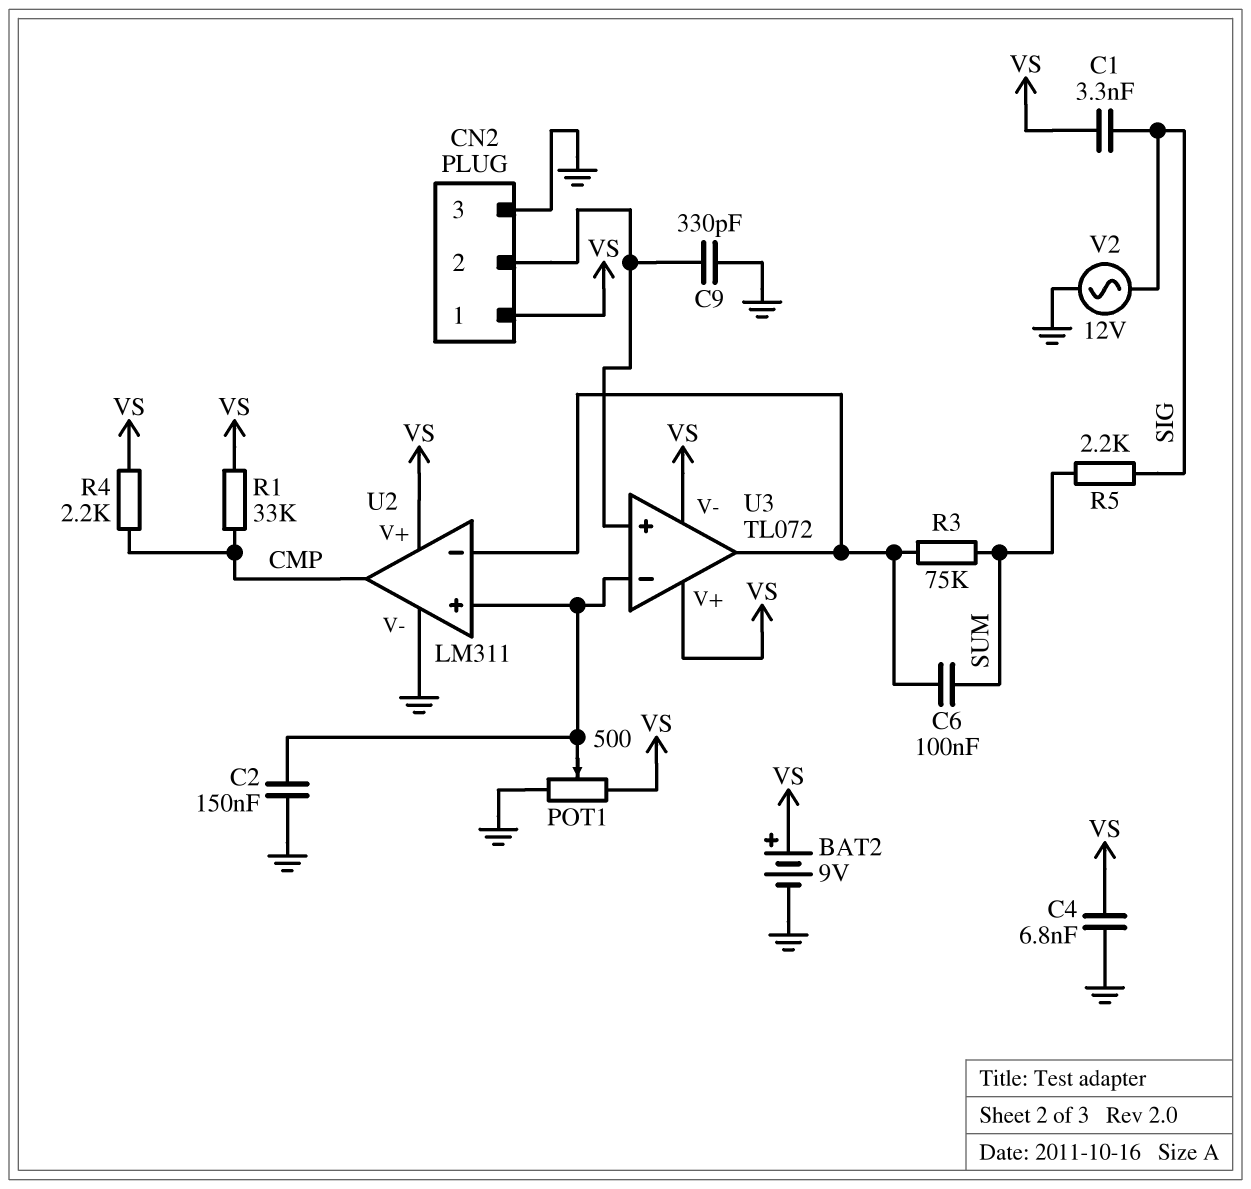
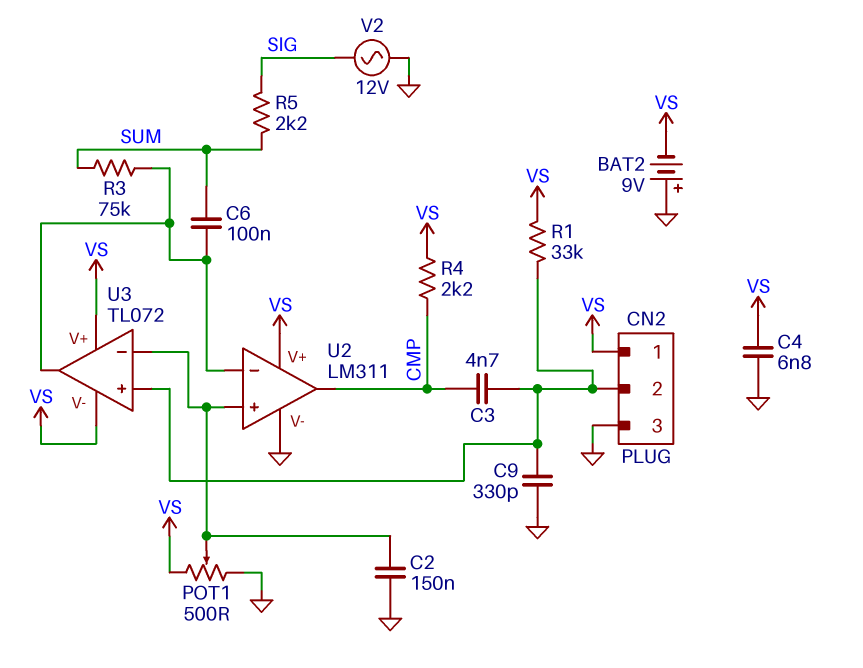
BAT2: 9V (plus VS, minus GND) -> 9V (plus GND, minus VS)
C1: 3.3nF (SIG, VS) -> none
C3: none -> 4.7nF (CMP, CN2/2)
R1: 33k (CMP, VS) -> 33k (CN2/2, VS)

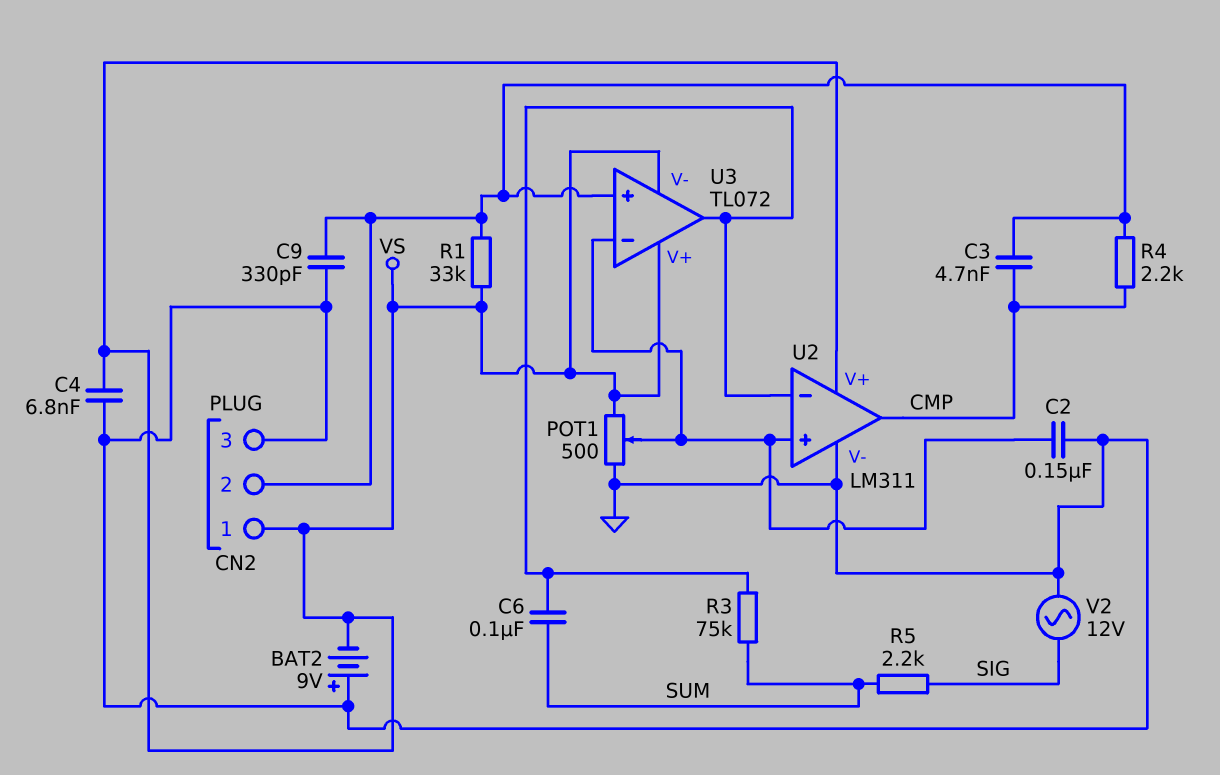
R4: 2.2k (CMP, VS) -> 2.2k (CMP, CN2/2)

